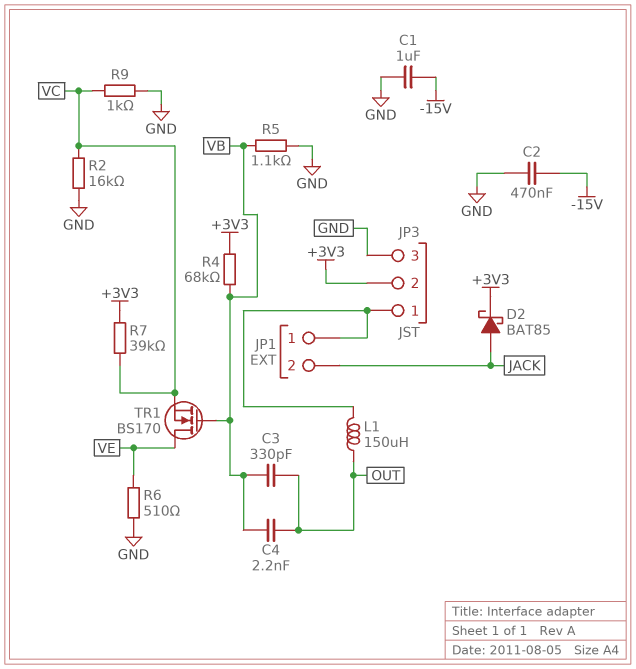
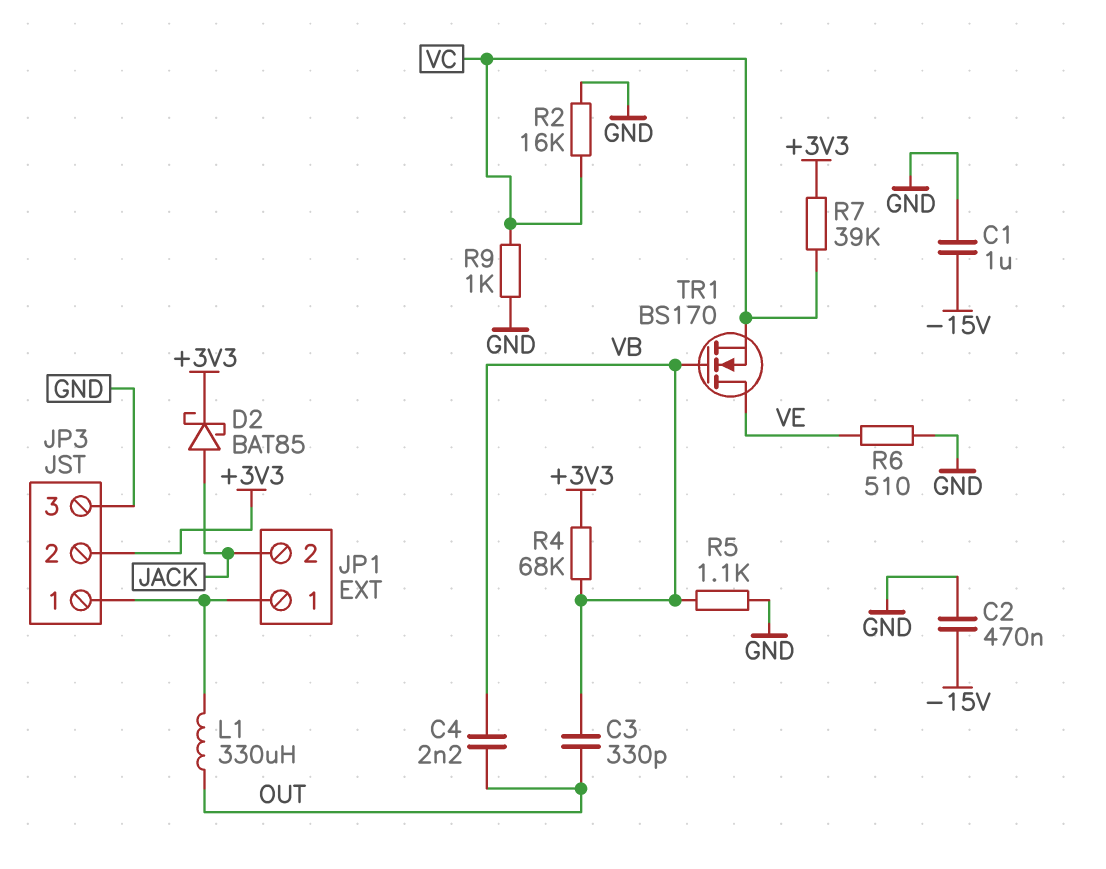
L1: 150uH (JP1/1, OUT) -> 330uH (JP1/1, OUT)

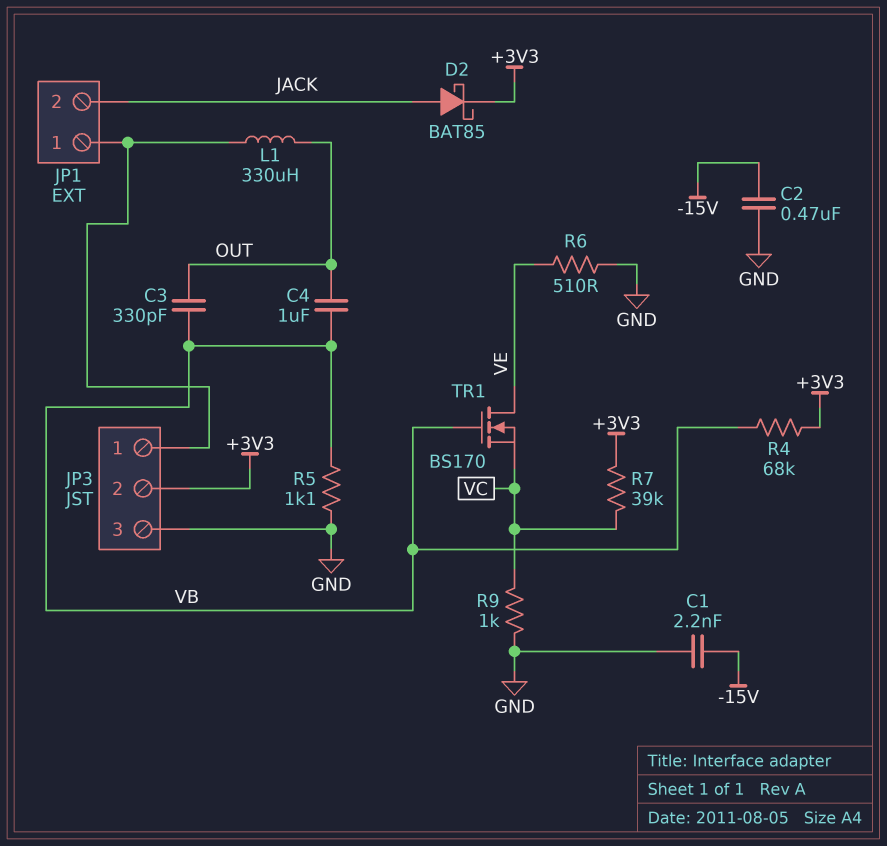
C1: 1uF (-15V, GND) -> 2.2nF (-15V, GND)
C4: 2.2nF (OUT, VB) -> 1uF (OUT, VB)
R2: 16k (GND, VC) -> none

